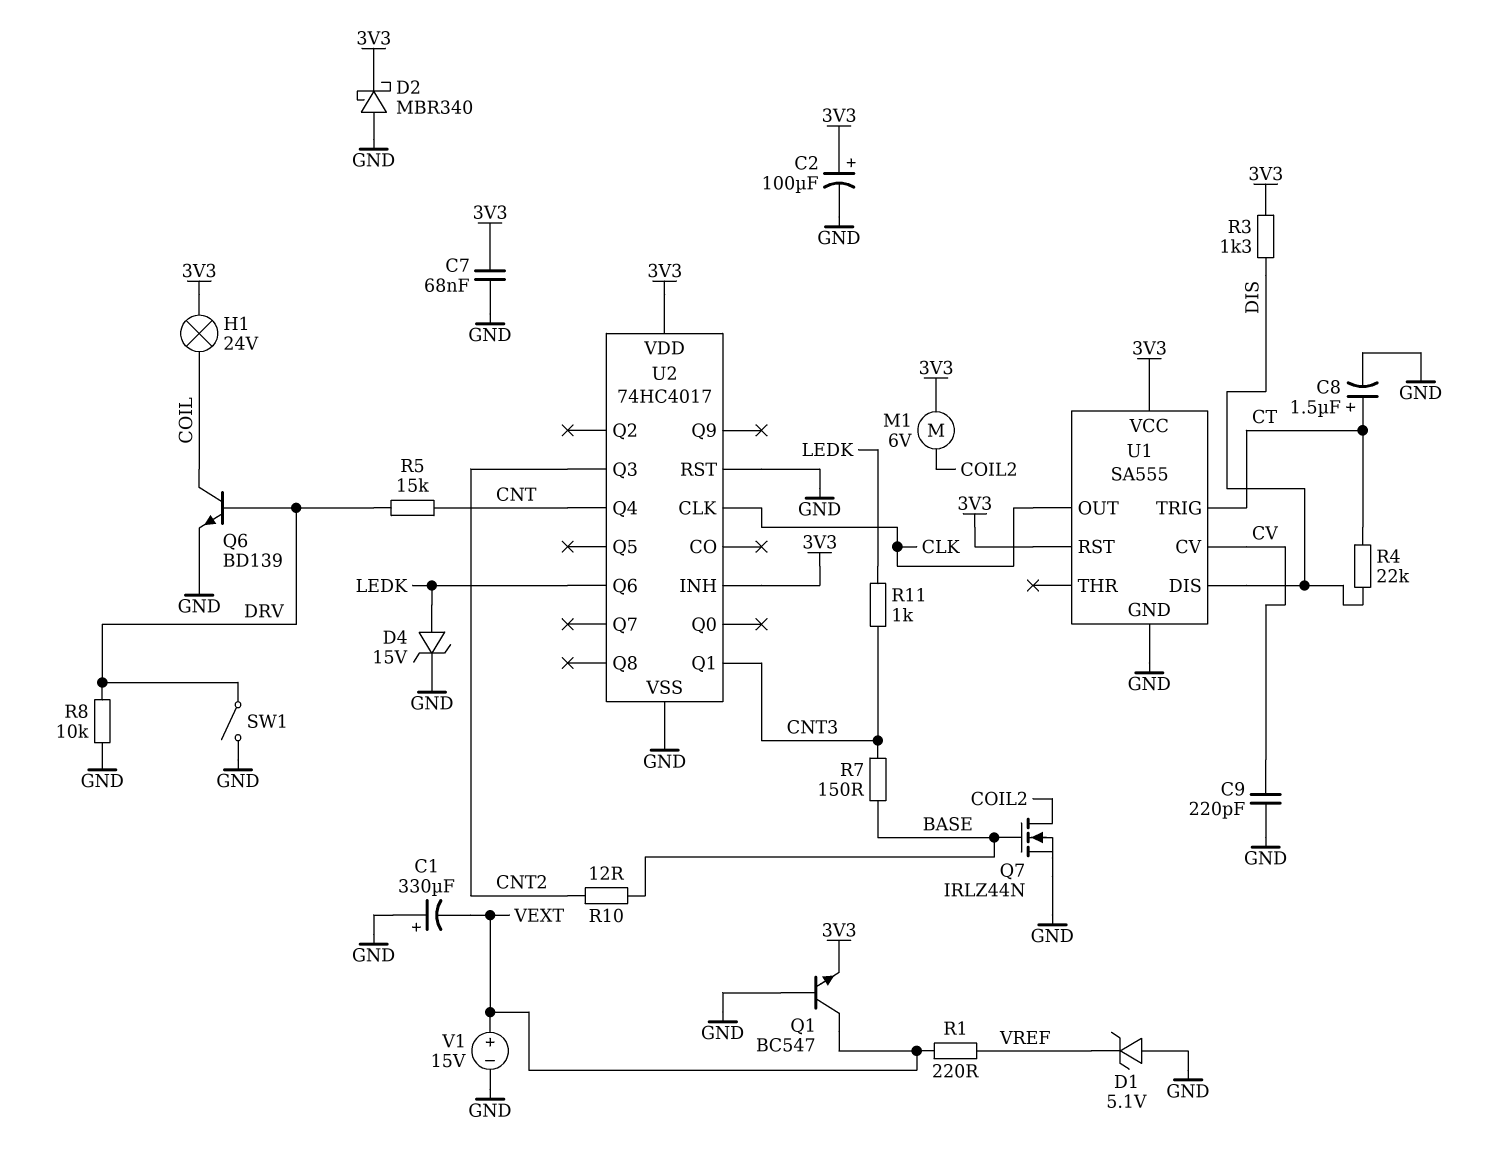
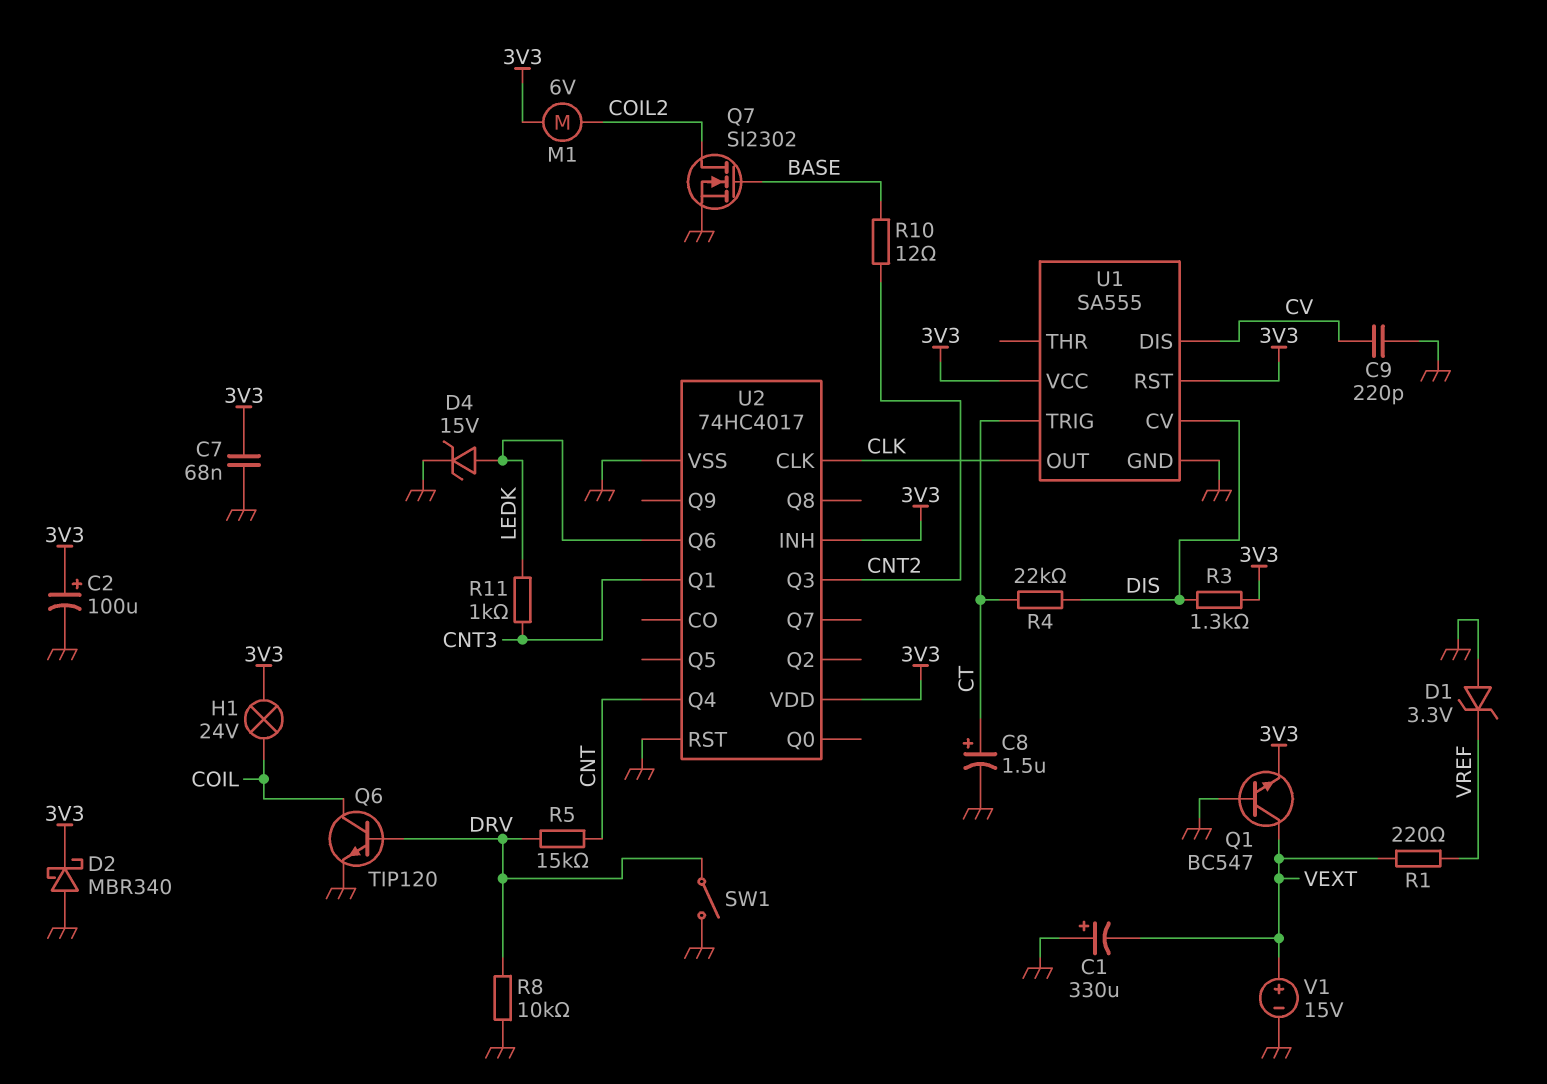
D1: zener 5.1V (A GND, K VREF) -> zener 3.3V (A GND, K VREF)
Q6: NPN BD139 (B DRV, C COIL, E GND) -> NPN TIP120 (B DRV, C COIL, E GND)
Q7: NMOS IRLZ44N (G BASE, D COIL2, S GND) -> NMOS SI2302 (G BASE, D COIL2, S GND)
R7: 150 (BASE, CNT3) -> none
U1 pin CV: CV -> DIS
U1 pin DIS: DIS -> CV

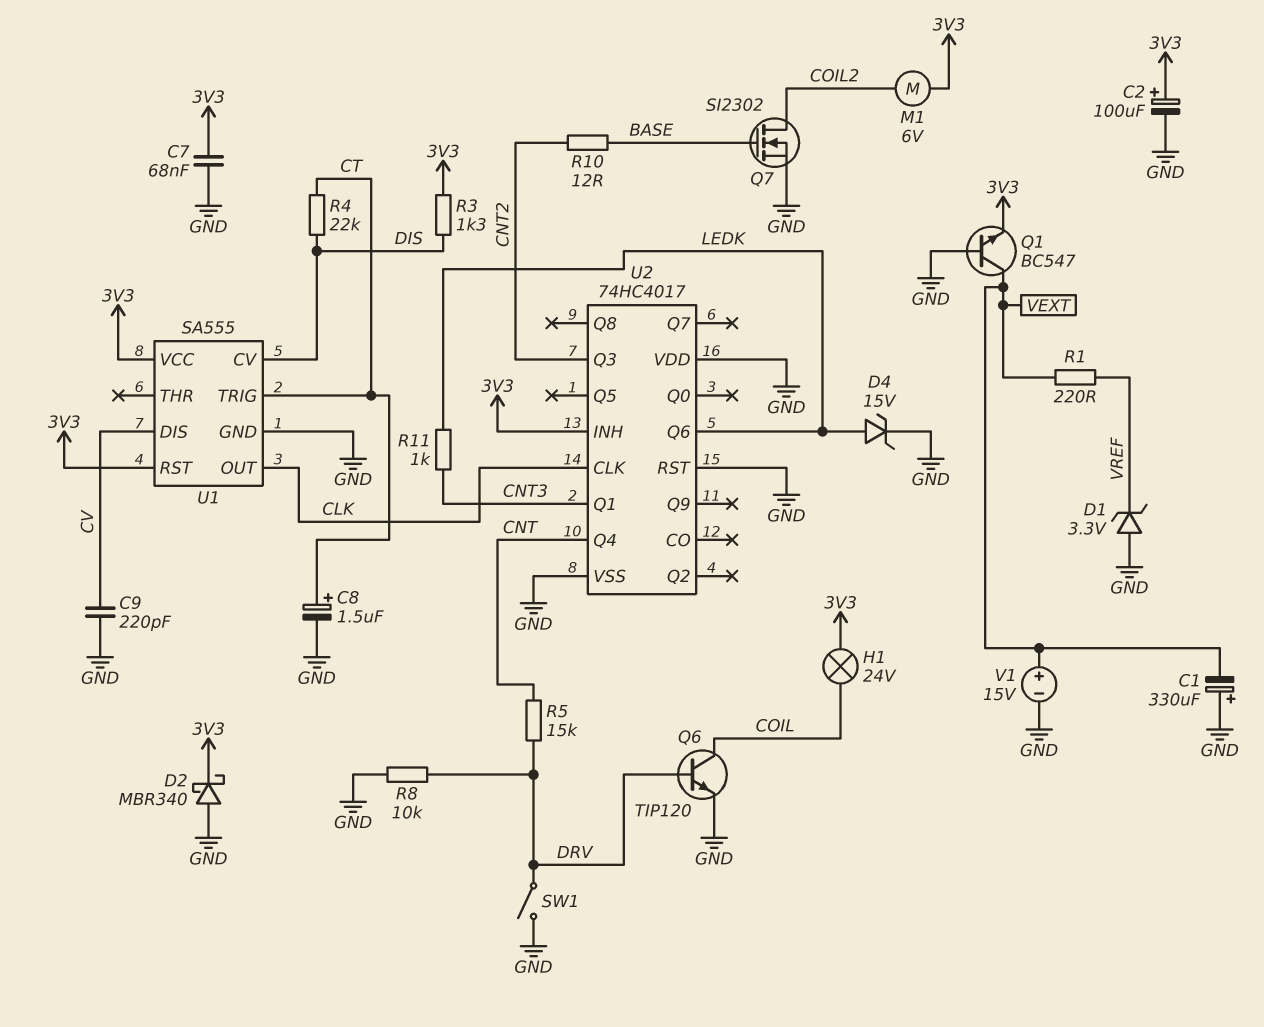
U2 pin VDD: 3V3 -> GND

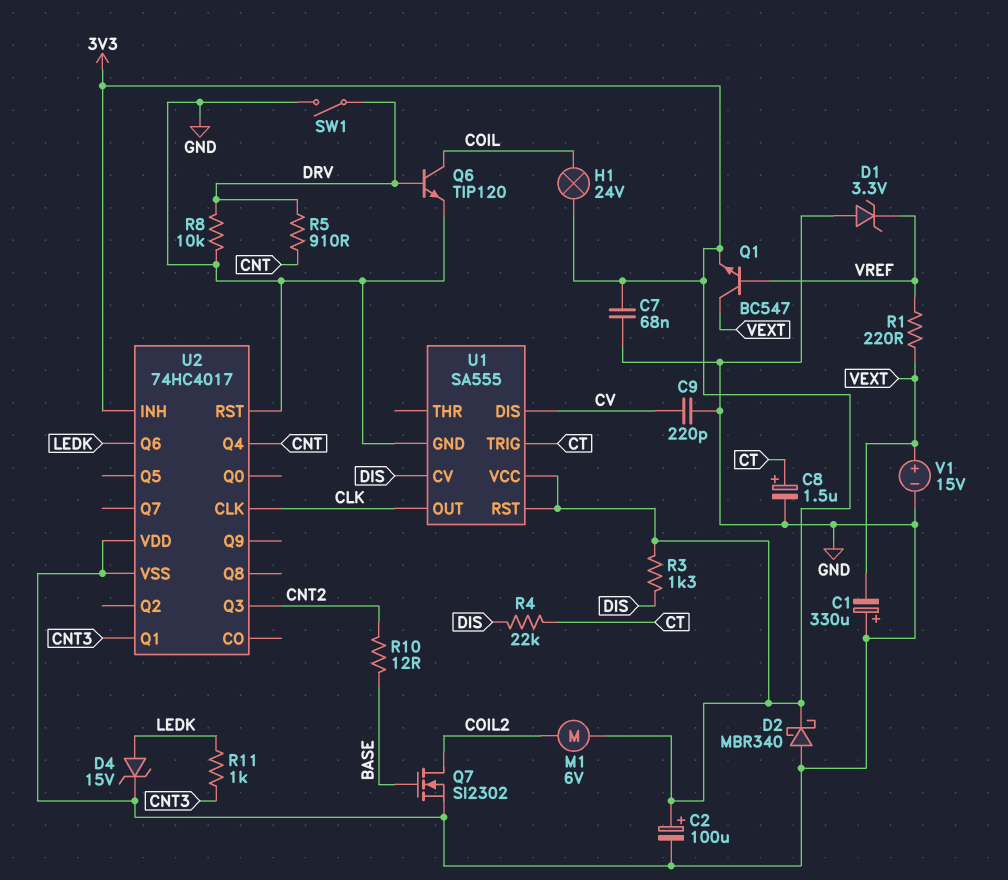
Q1: NPN BC547 (B GND, C VEXT, E 3V3) -> NPN BC547 (B VREF, C VEXT, E 3V3)
R5: 15k (CNT, DRV) -> 910 (CNT, DRV)

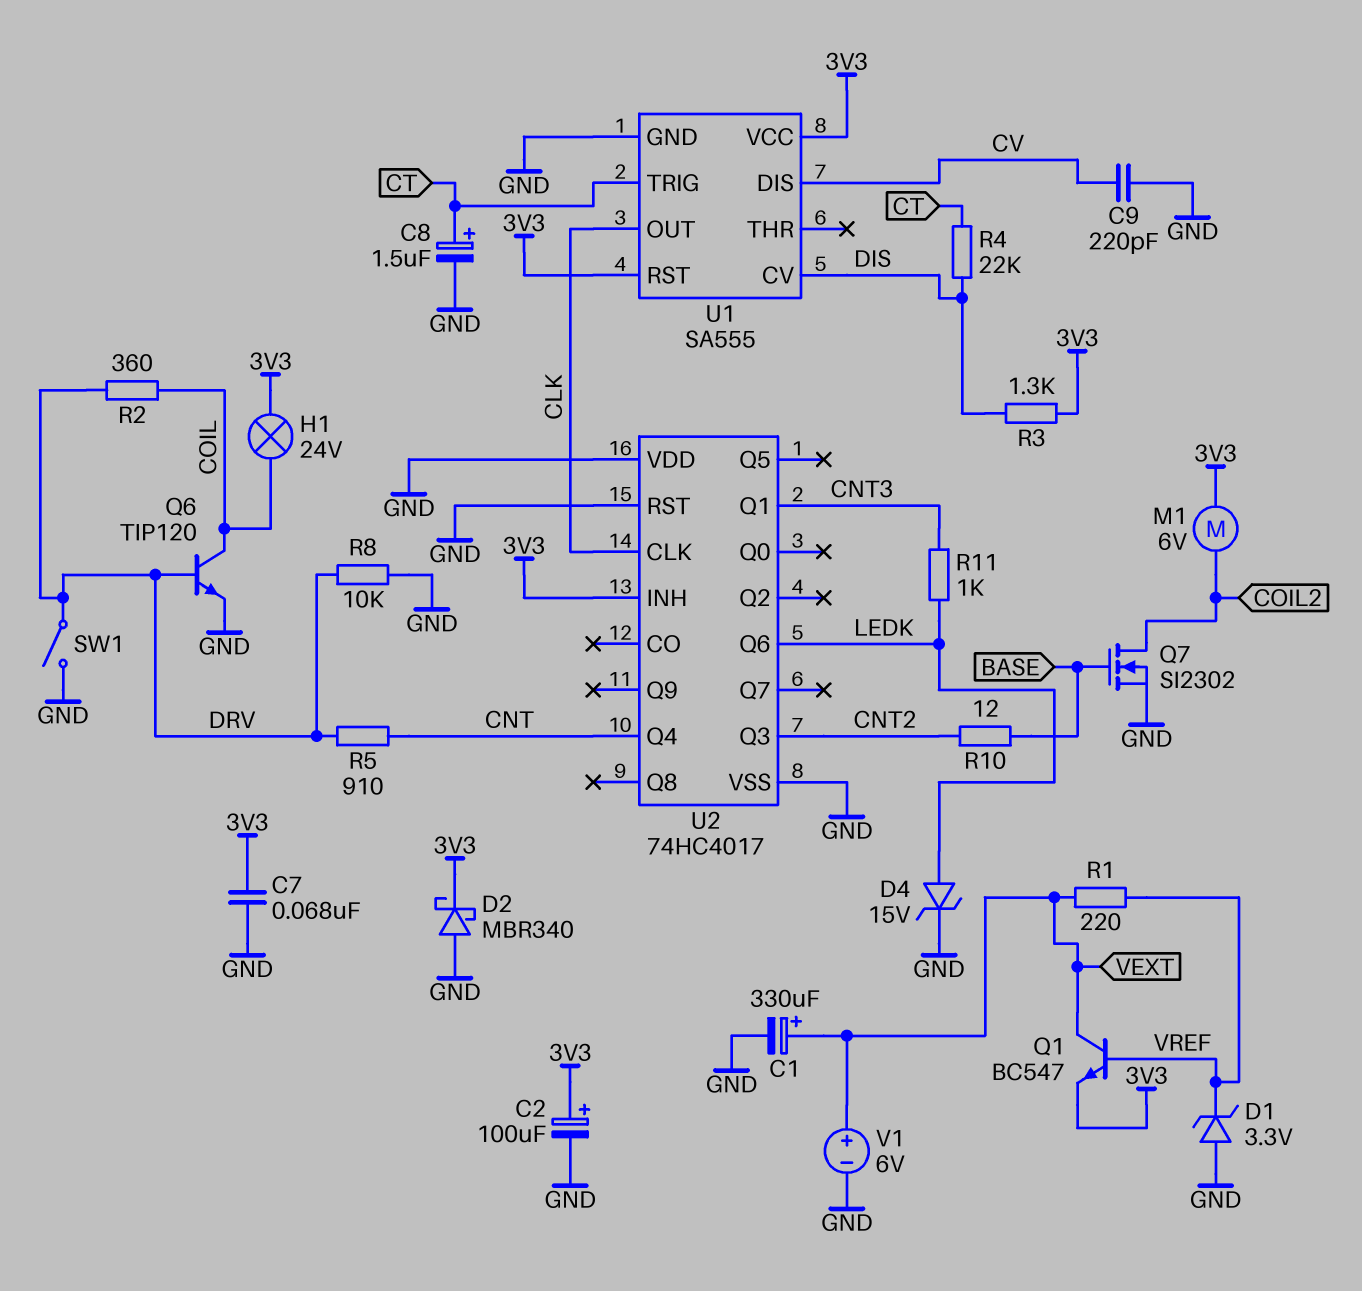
C1: 330uF (plus GND, minus VEXT) -> 330uF (plus VEXT, minus GND)
R2: none -> 360 (COIL, DRV)
V1: 15V (plus VEXT, minus GND) -> 6V (plus VEXT, minus GND)

